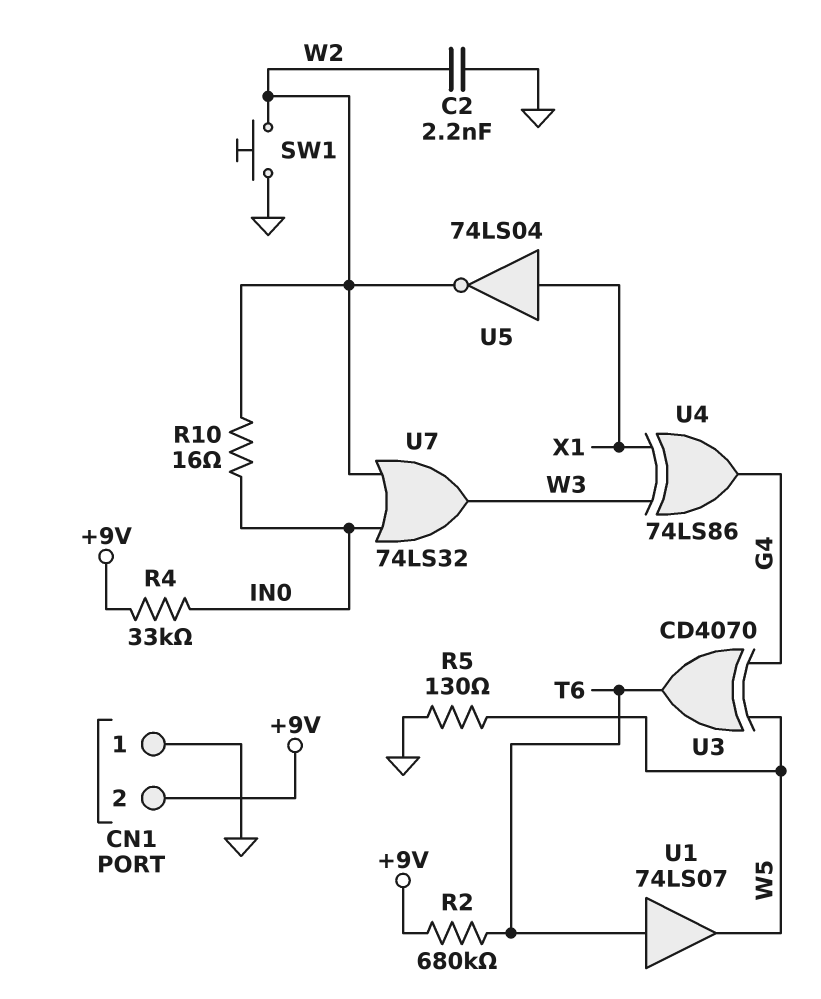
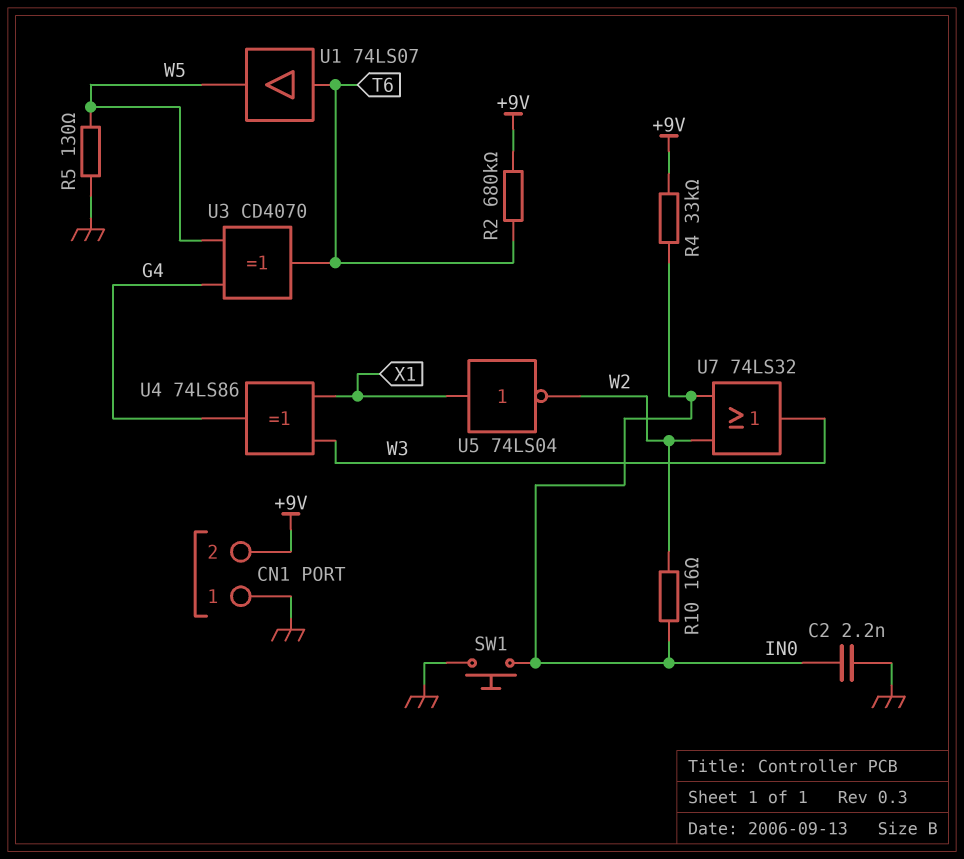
C2: 2.2nF (GND, W2) -> 2.2nF (GND, IN0)
SW1: button (GND, W2) -> button (GND, IN0)

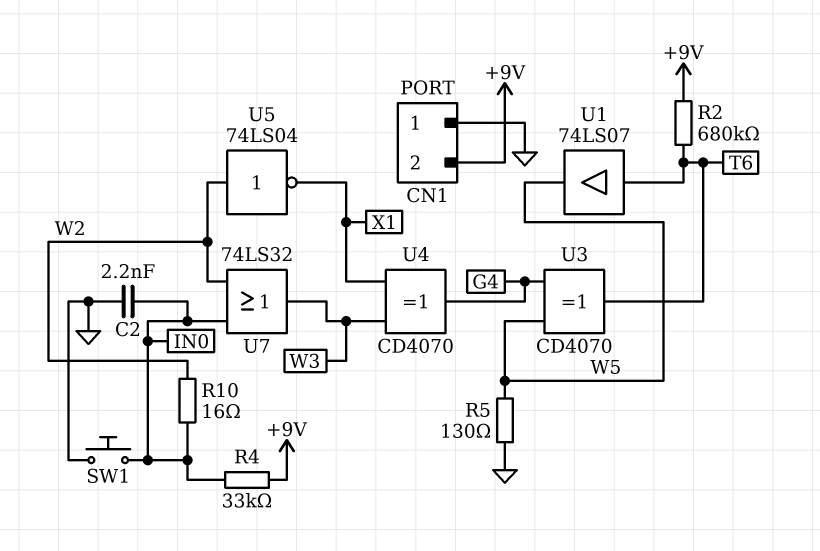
U4: XOR 74LS86 (in W3, in X1, out G4) -> XOR CD4070 (in W3, in X1, out G4)
U5: NOT 74LS04 (in X1, out W2) -> NOT 74LS04 (in W2, out X1)

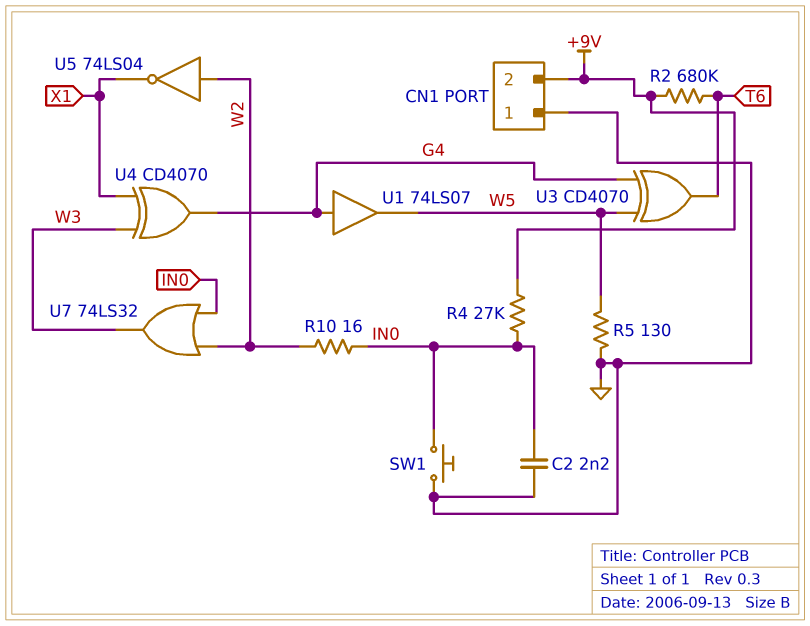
R4: 33k (+9V, IN0) -> 27k (+9V, IN0)
U1: buffer 74LS07 (in T6, out W5) -> buffer 74LS07 (in G4, out W5)

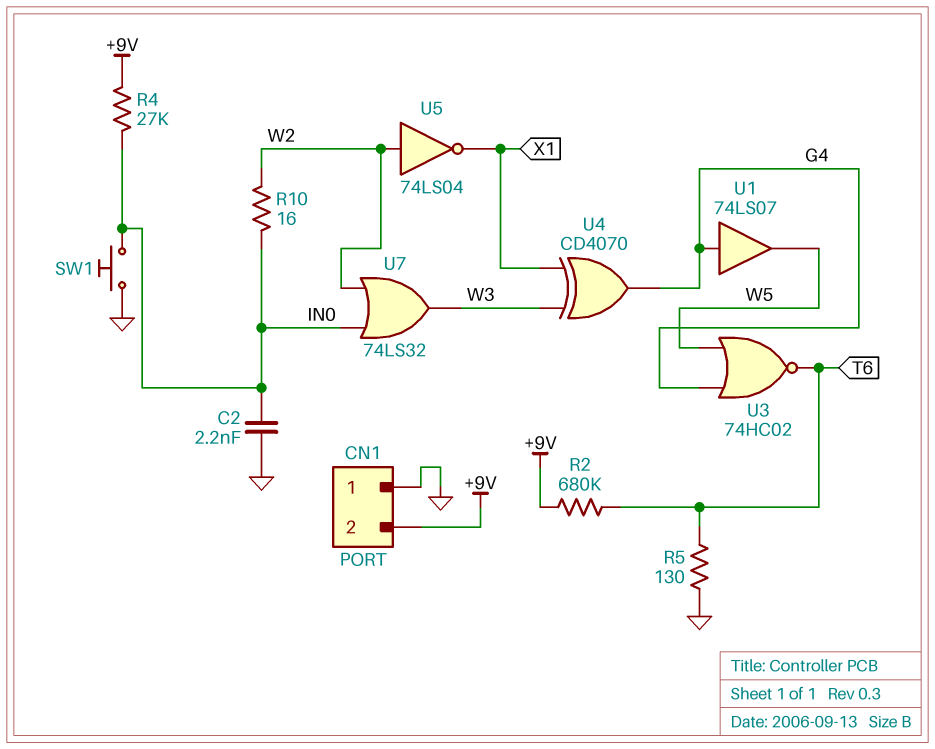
R5: 130 (GND, W5) -> 130 (GND, T6)
U3: XOR CD4070 (in G4, in W5, out T6) -> NOR 74HC02 (in G4, in W5, out T6)

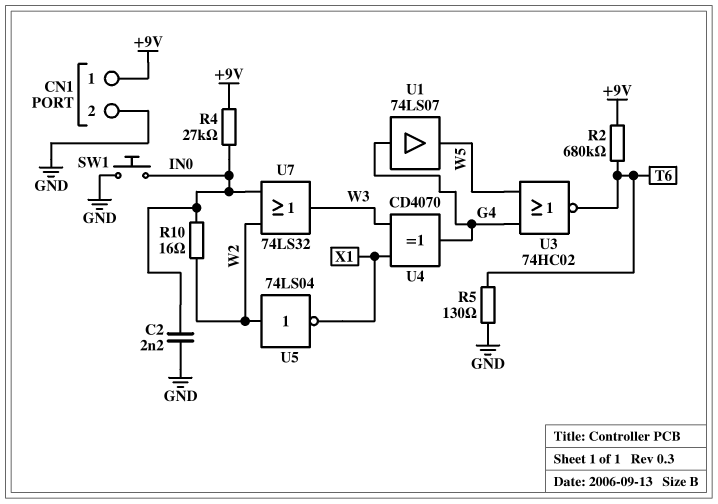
CN1 pin 1: GND -> +9V
CN1 pin 2: +9V -> GND

